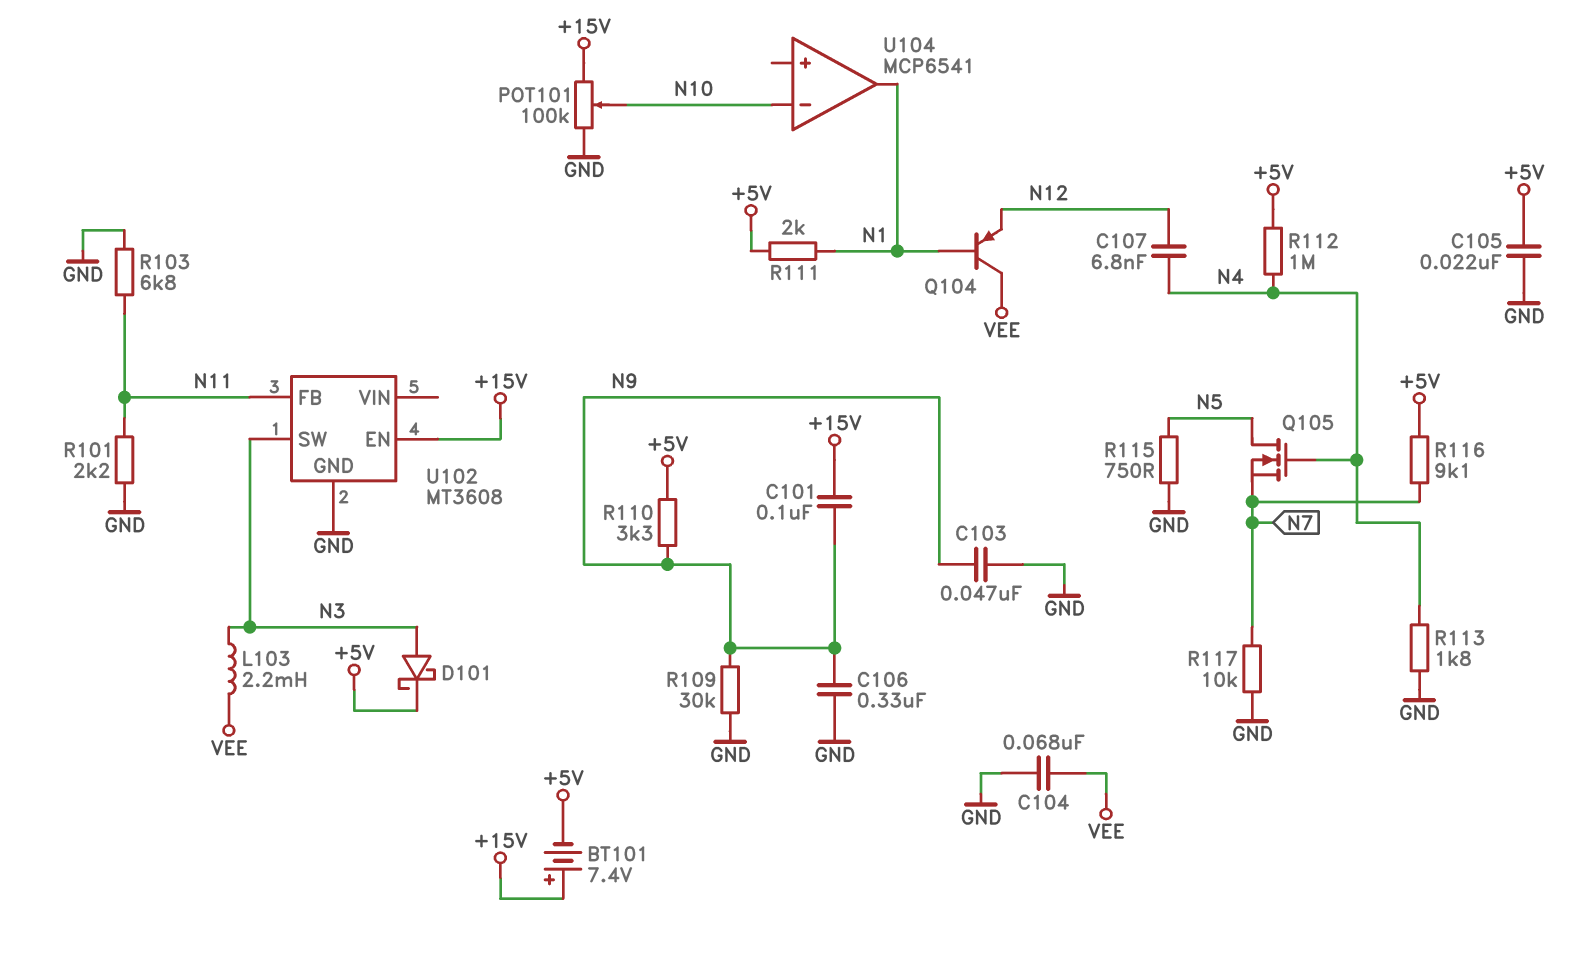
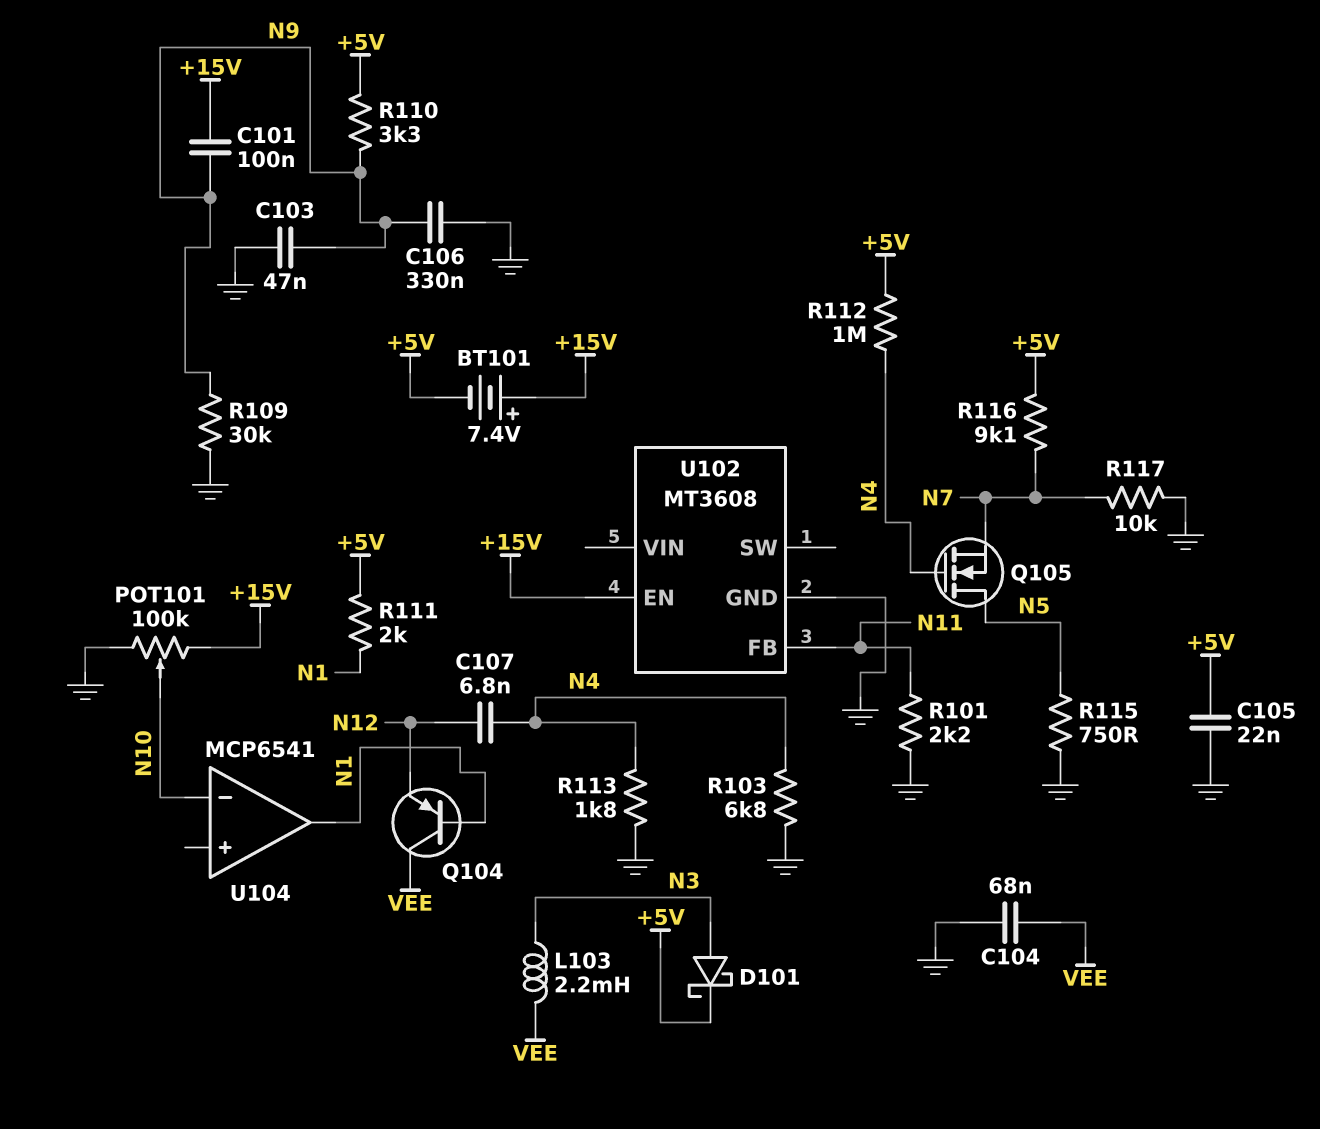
R103: 6.8k (GND, N11) -> 6.8k (GND, N4)
U102 pin SW: N3 -> none

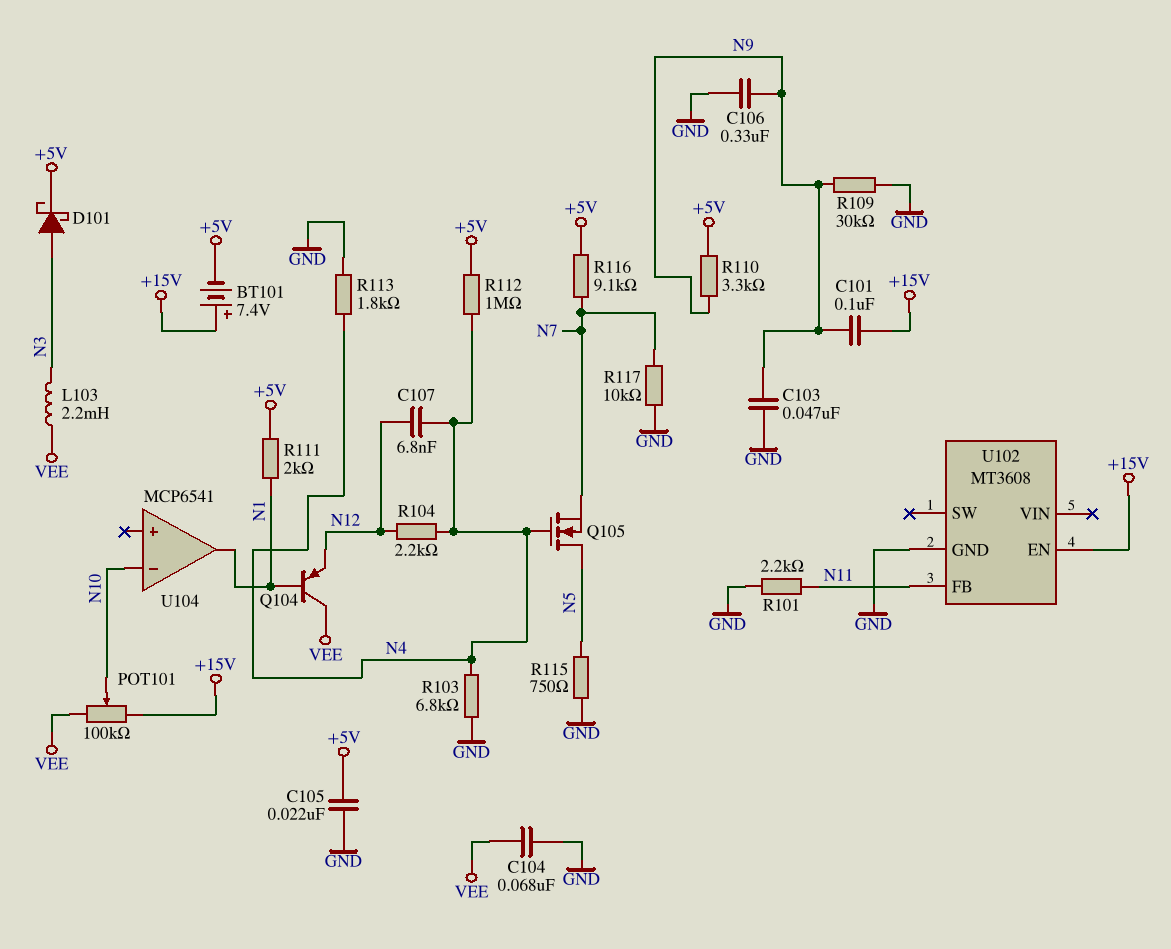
POT101: 100k (+15V, GND, wiper N10) -> 100k (+15V, VEE, wiper N10)
R104: none -> 2.2k (N4, N12)

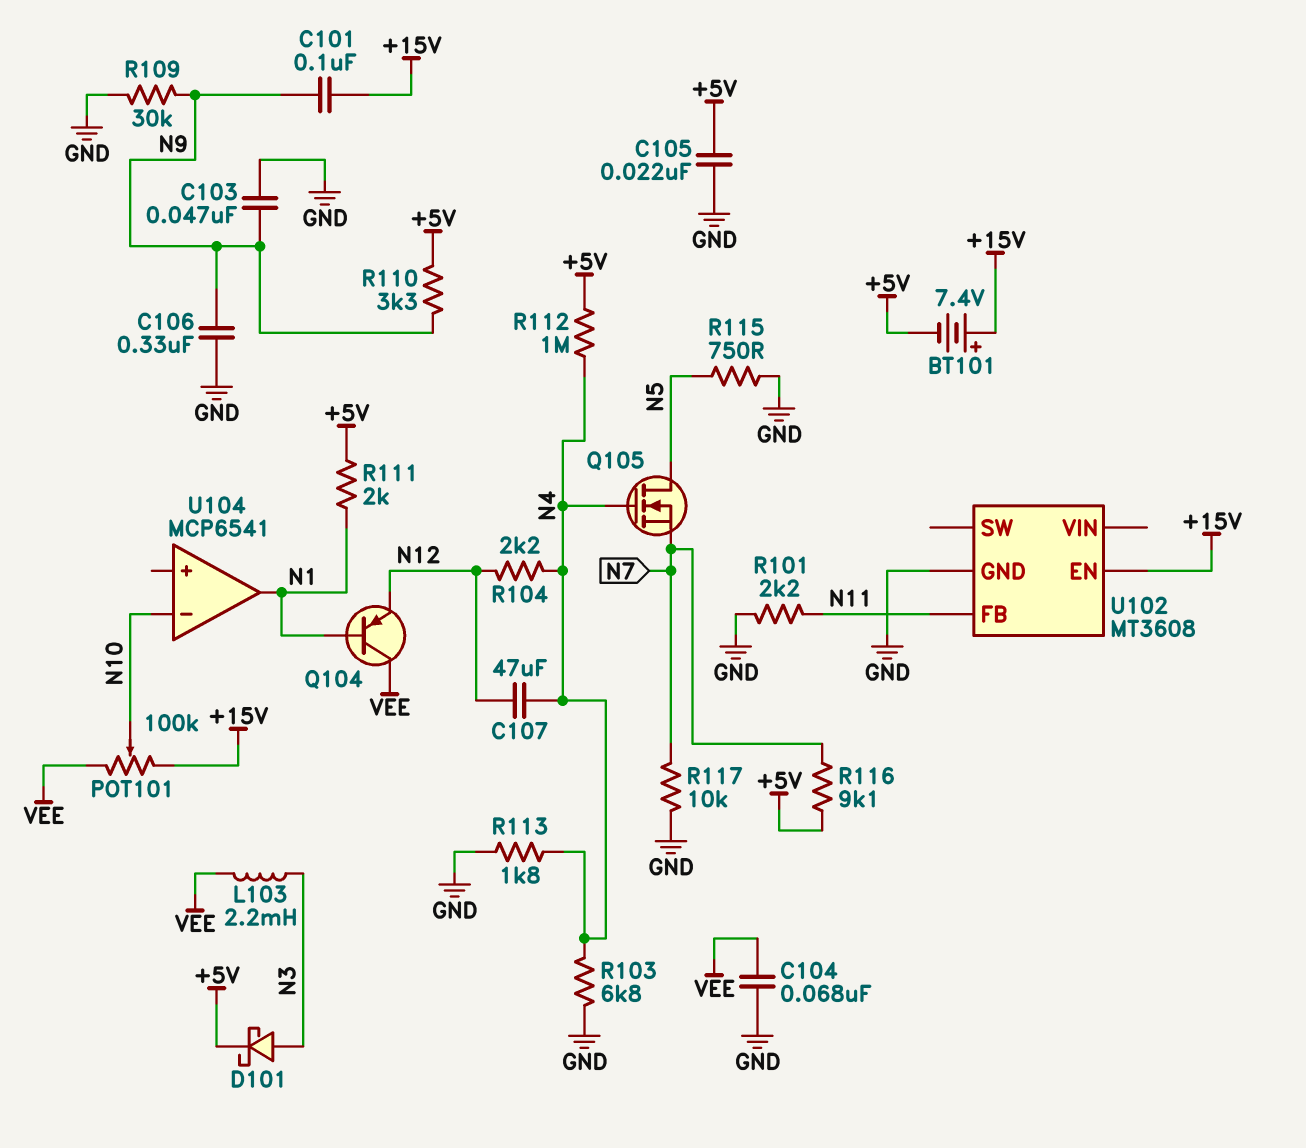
C107: 6.8nF (N4, N12) -> 47uF (N4, N12)

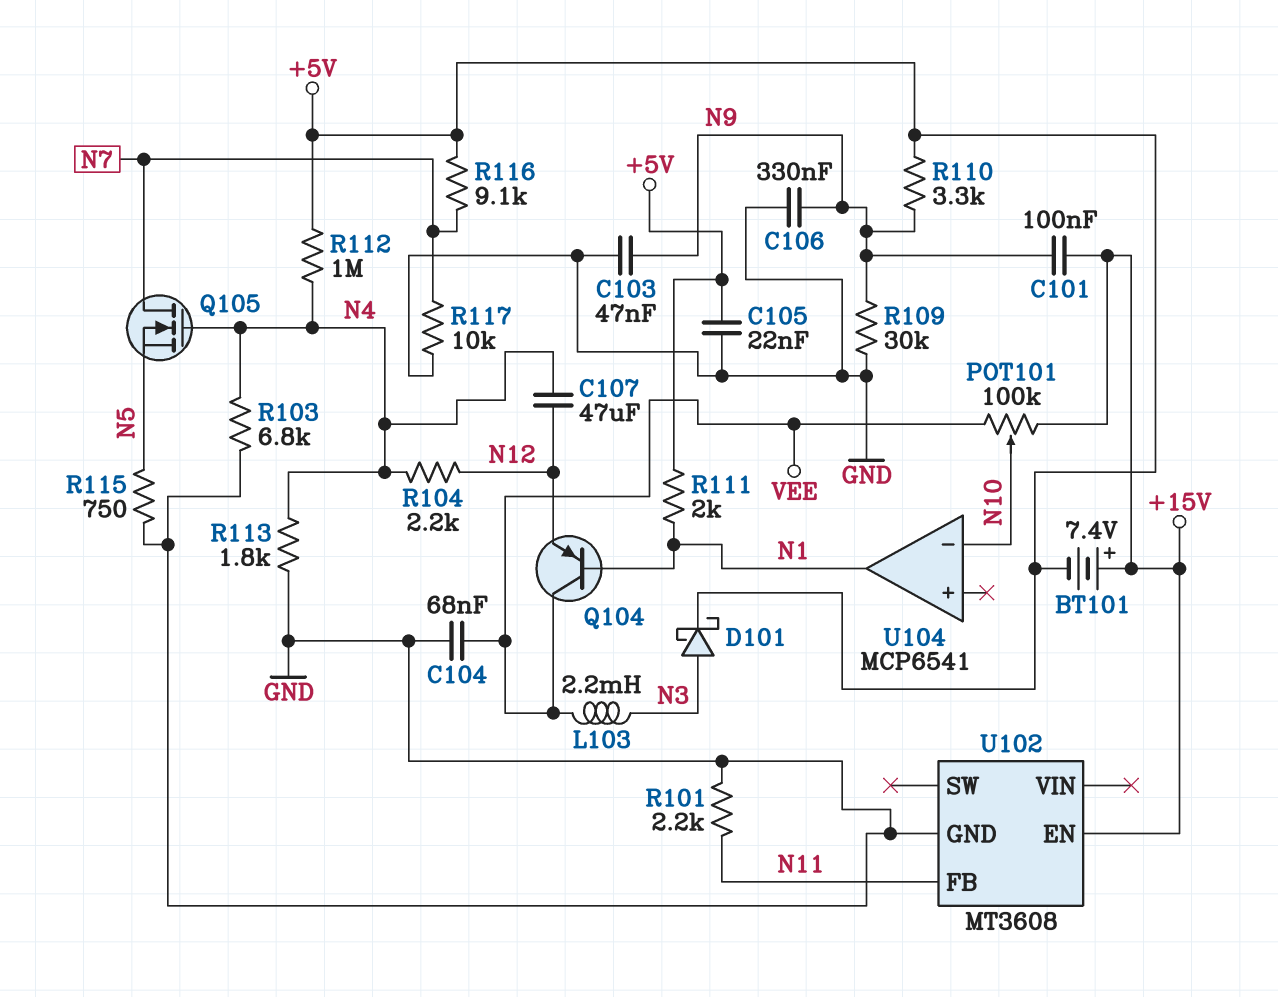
Q105: NMOS (G N4, D N5, S N7) -> NMOS (G N4, D N7, S N5)

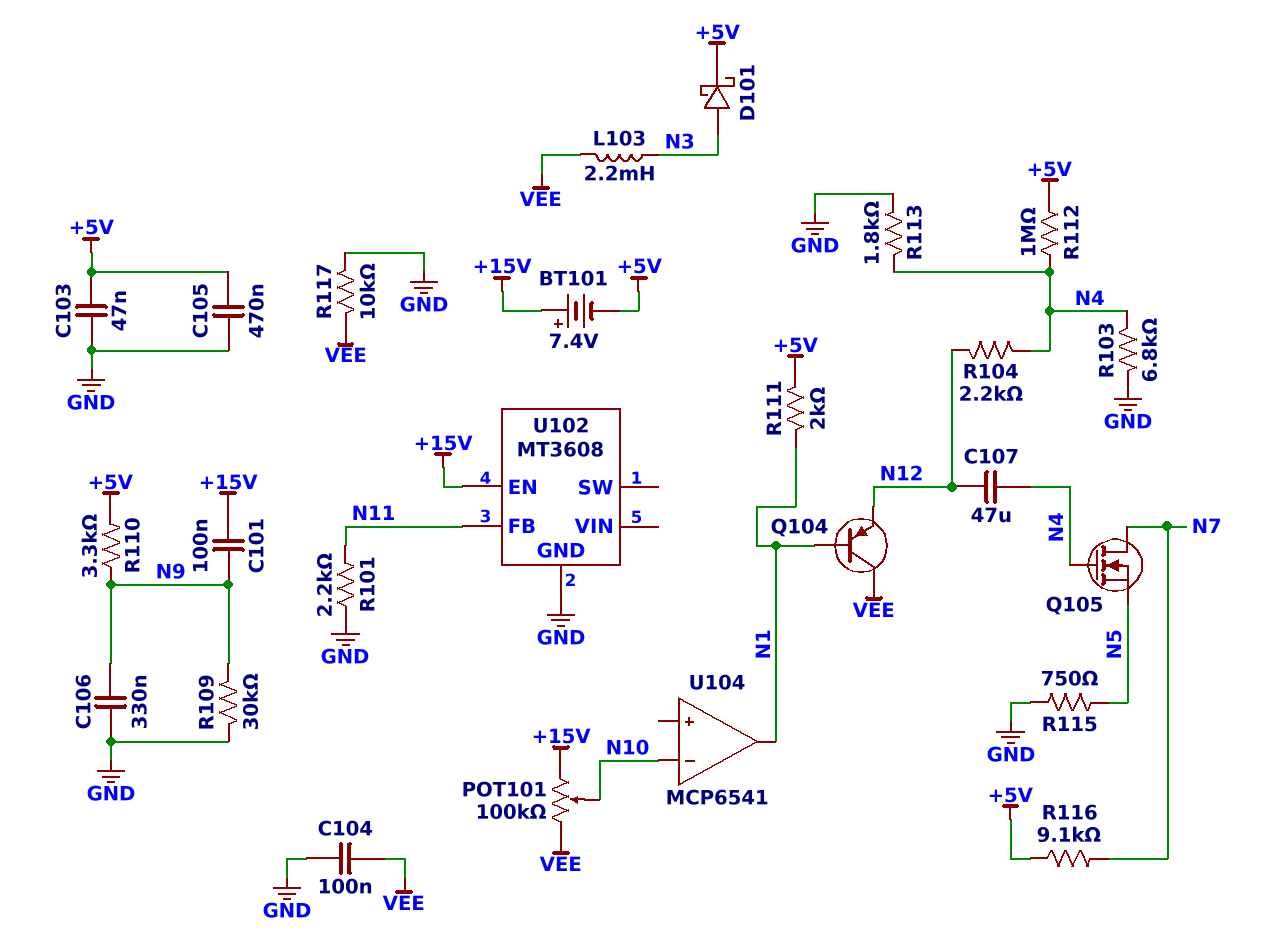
C103: 47nF (GND, N9) -> 47nF (+5V, GND)
C104: 68nF (GND, VEE) -> 100nF (GND, VEE)
C105: 22nF (+5V, GND) -> 470nF (+5V, GND)
R117: 10k (GND, N7) -> 10k (GND, VEE)

